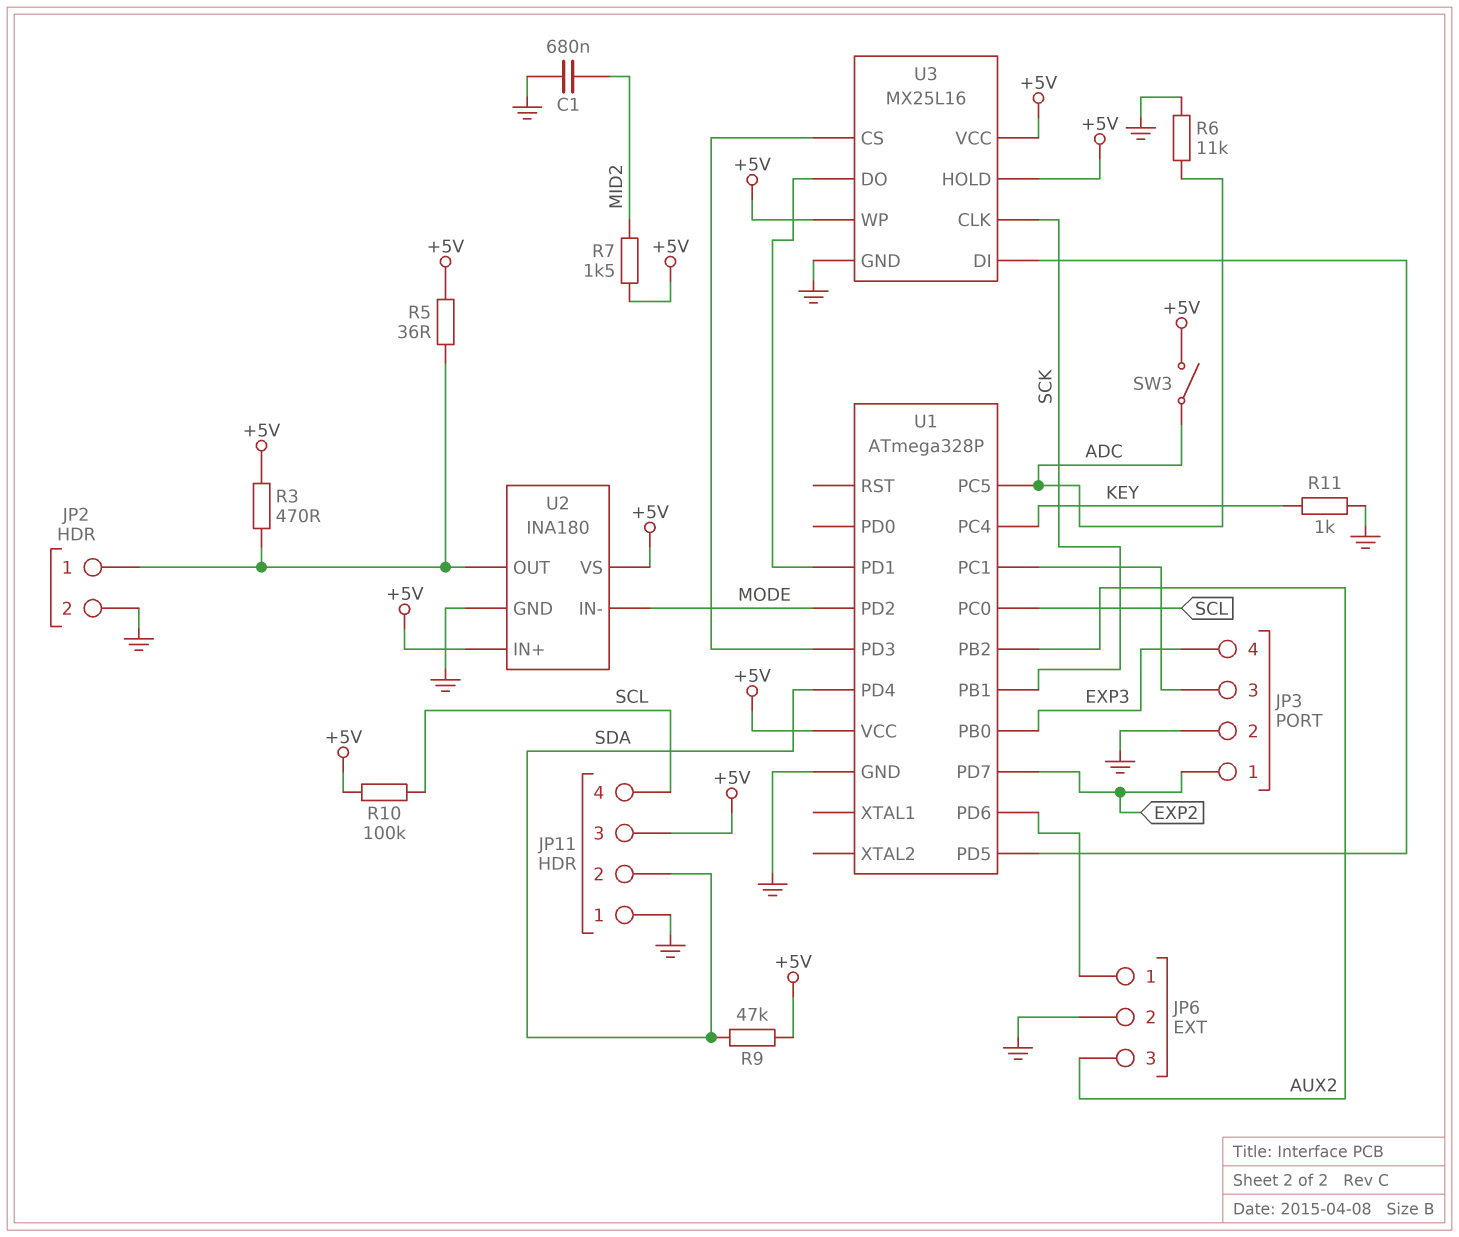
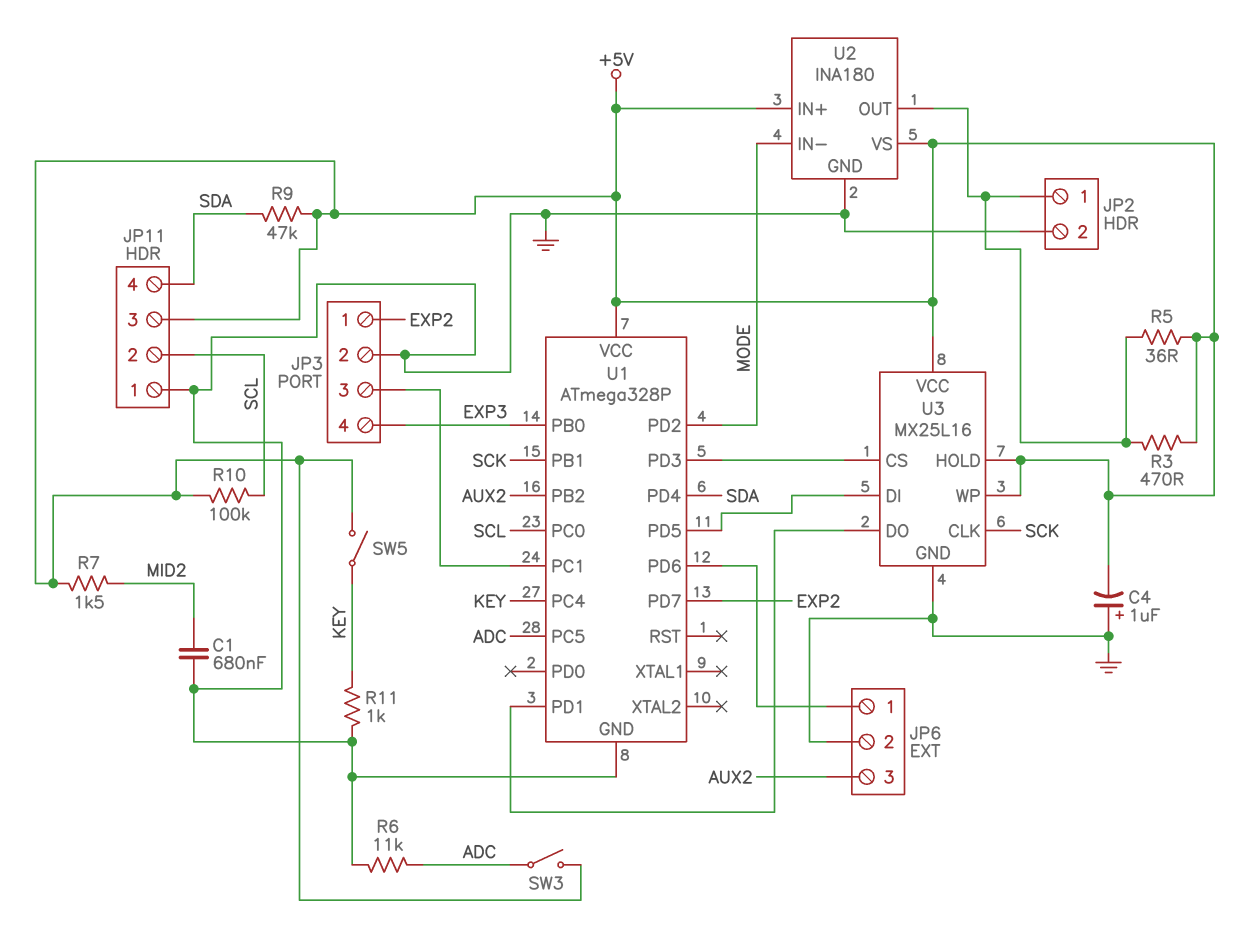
C4: none -> 1uF (plus GND, minus +5V)
JP11 pin 2: SDA -> SCL
JP11 pin 4: SCL -> SDA
SW5: none -> switch (+5V, KEY)

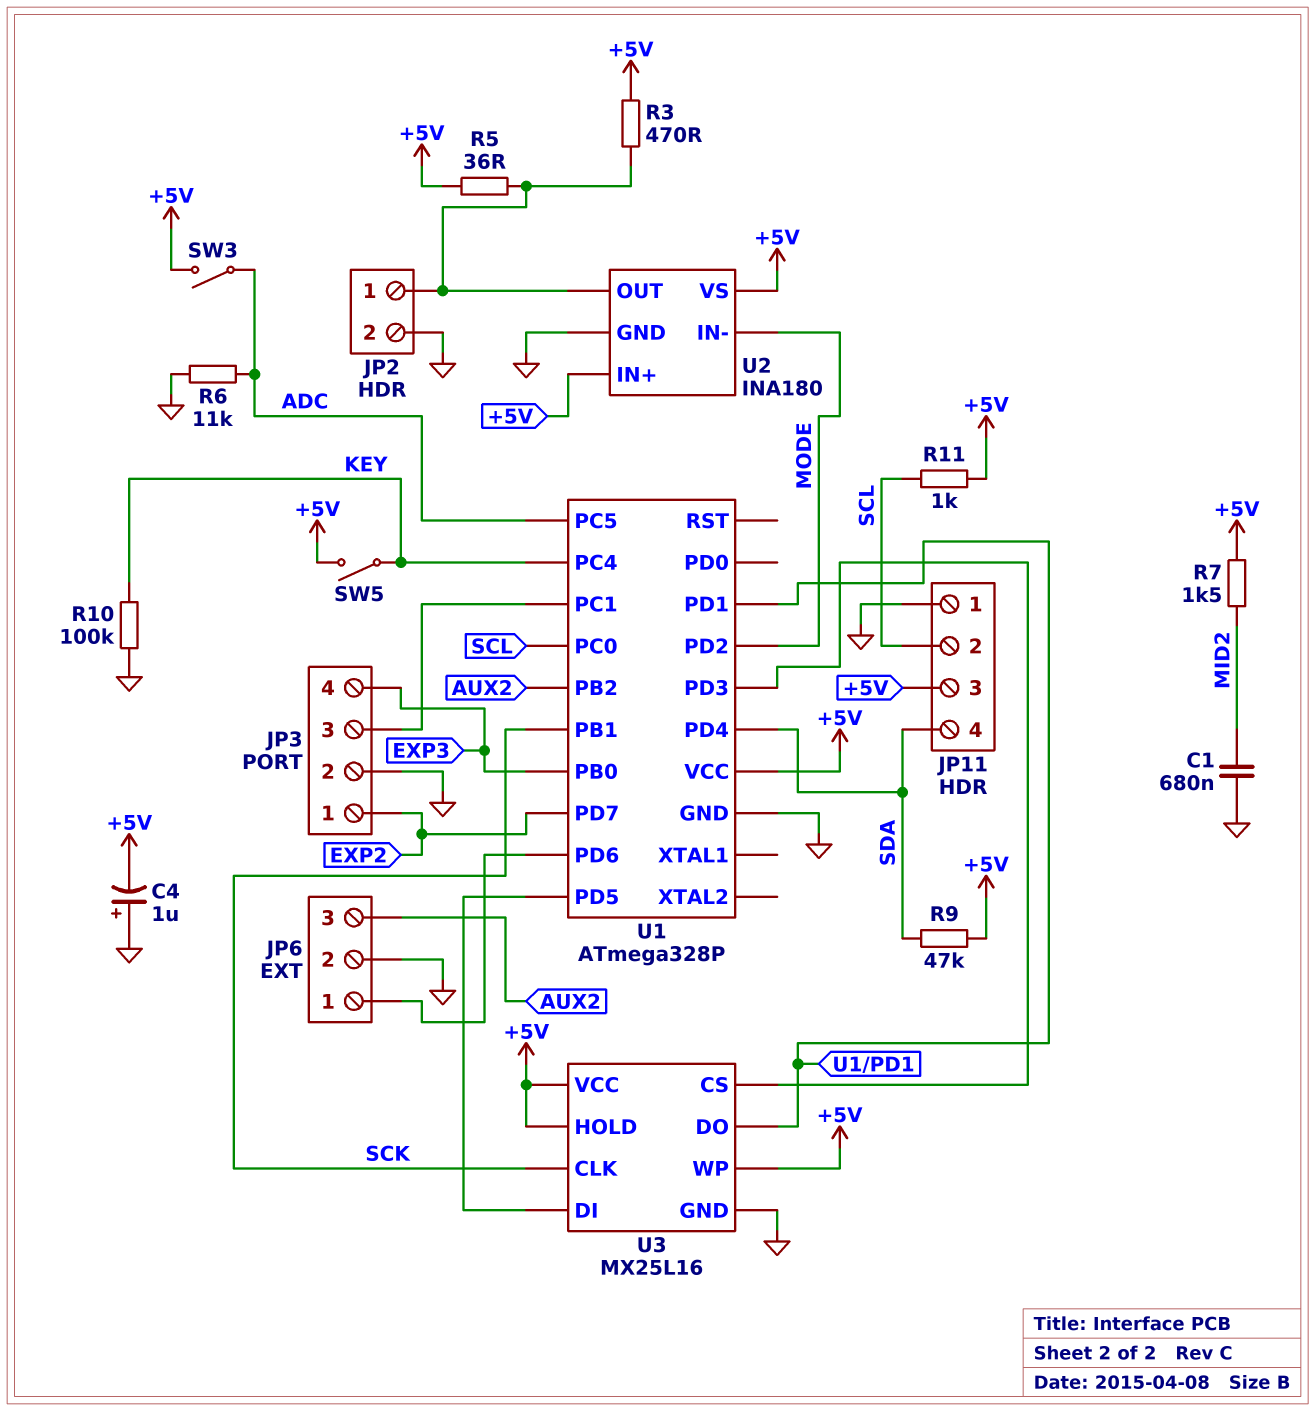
R10: 100k (+5V, SCL) -> 100k (GND, KEY)
R11: 1k (GND, KEY) -> 1k (+5V, SCL)

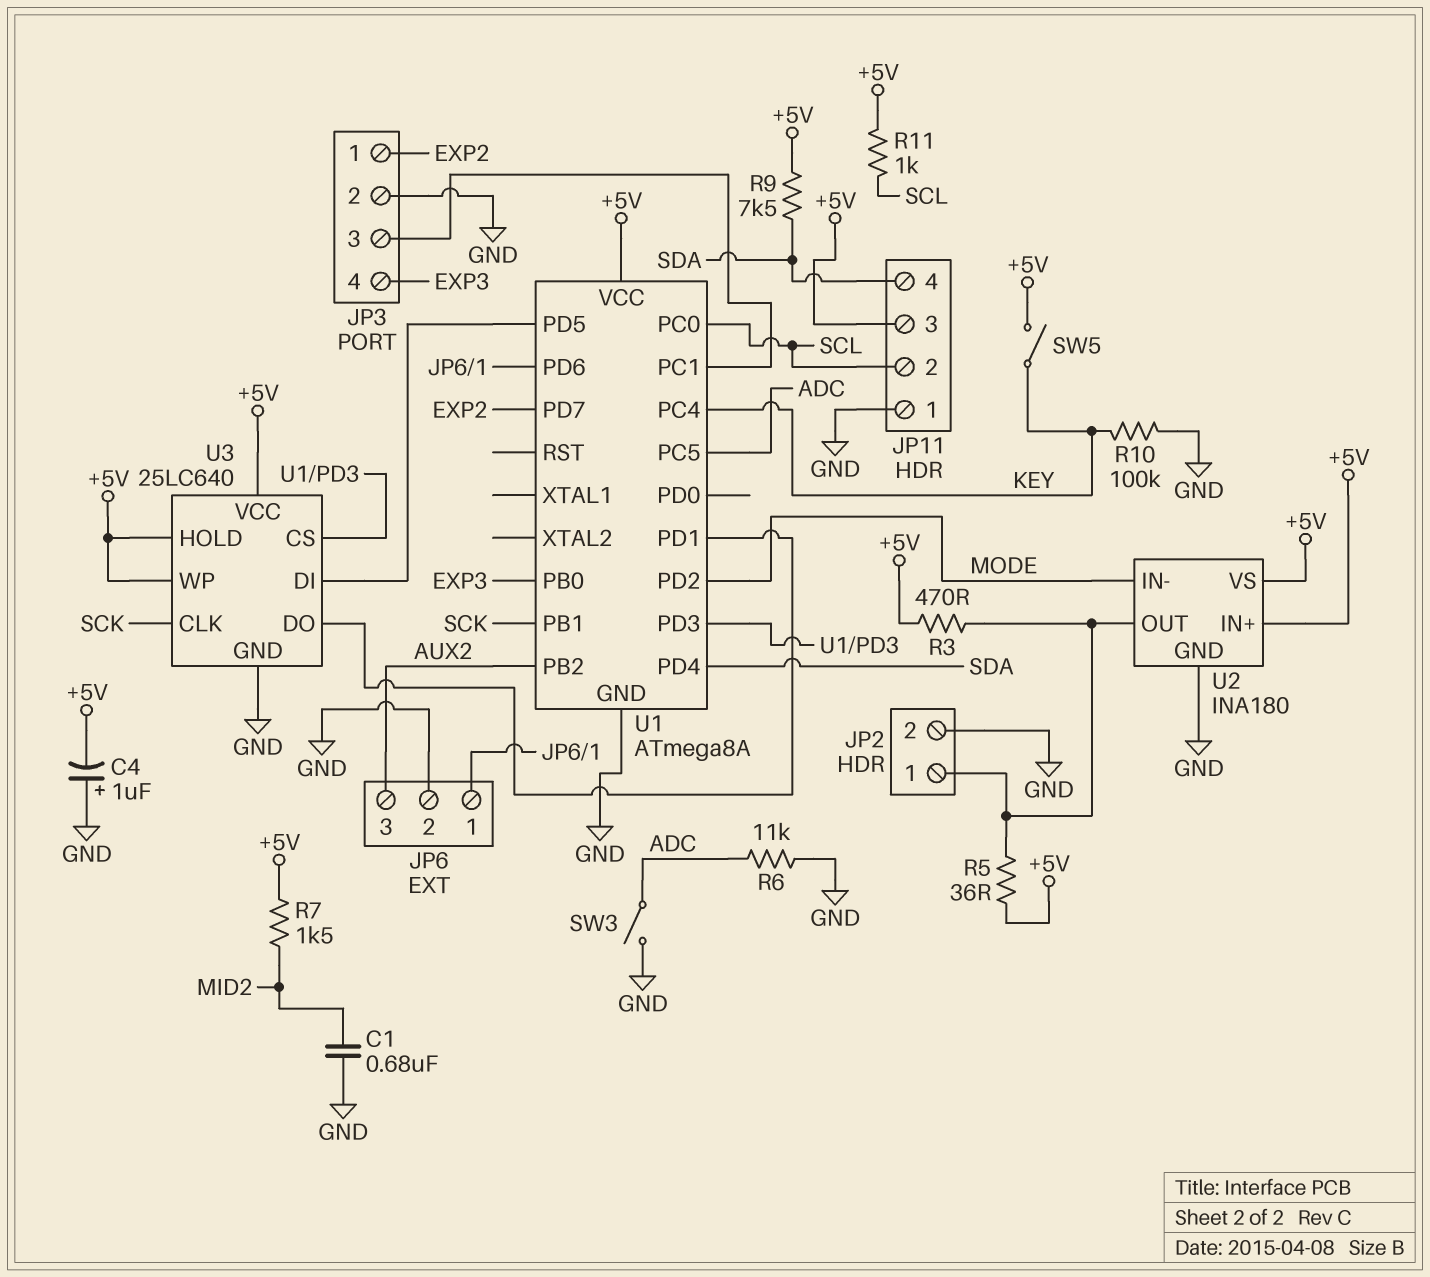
R9: 47k (+5V, SDA) -> 7.5k (+5V, SDA)
SW3: switch (+5V, ADC) -> switch (ADC, GND)
U1: ATmega328P -> ATmega8A
U3: MX25L16 -> 25LC640

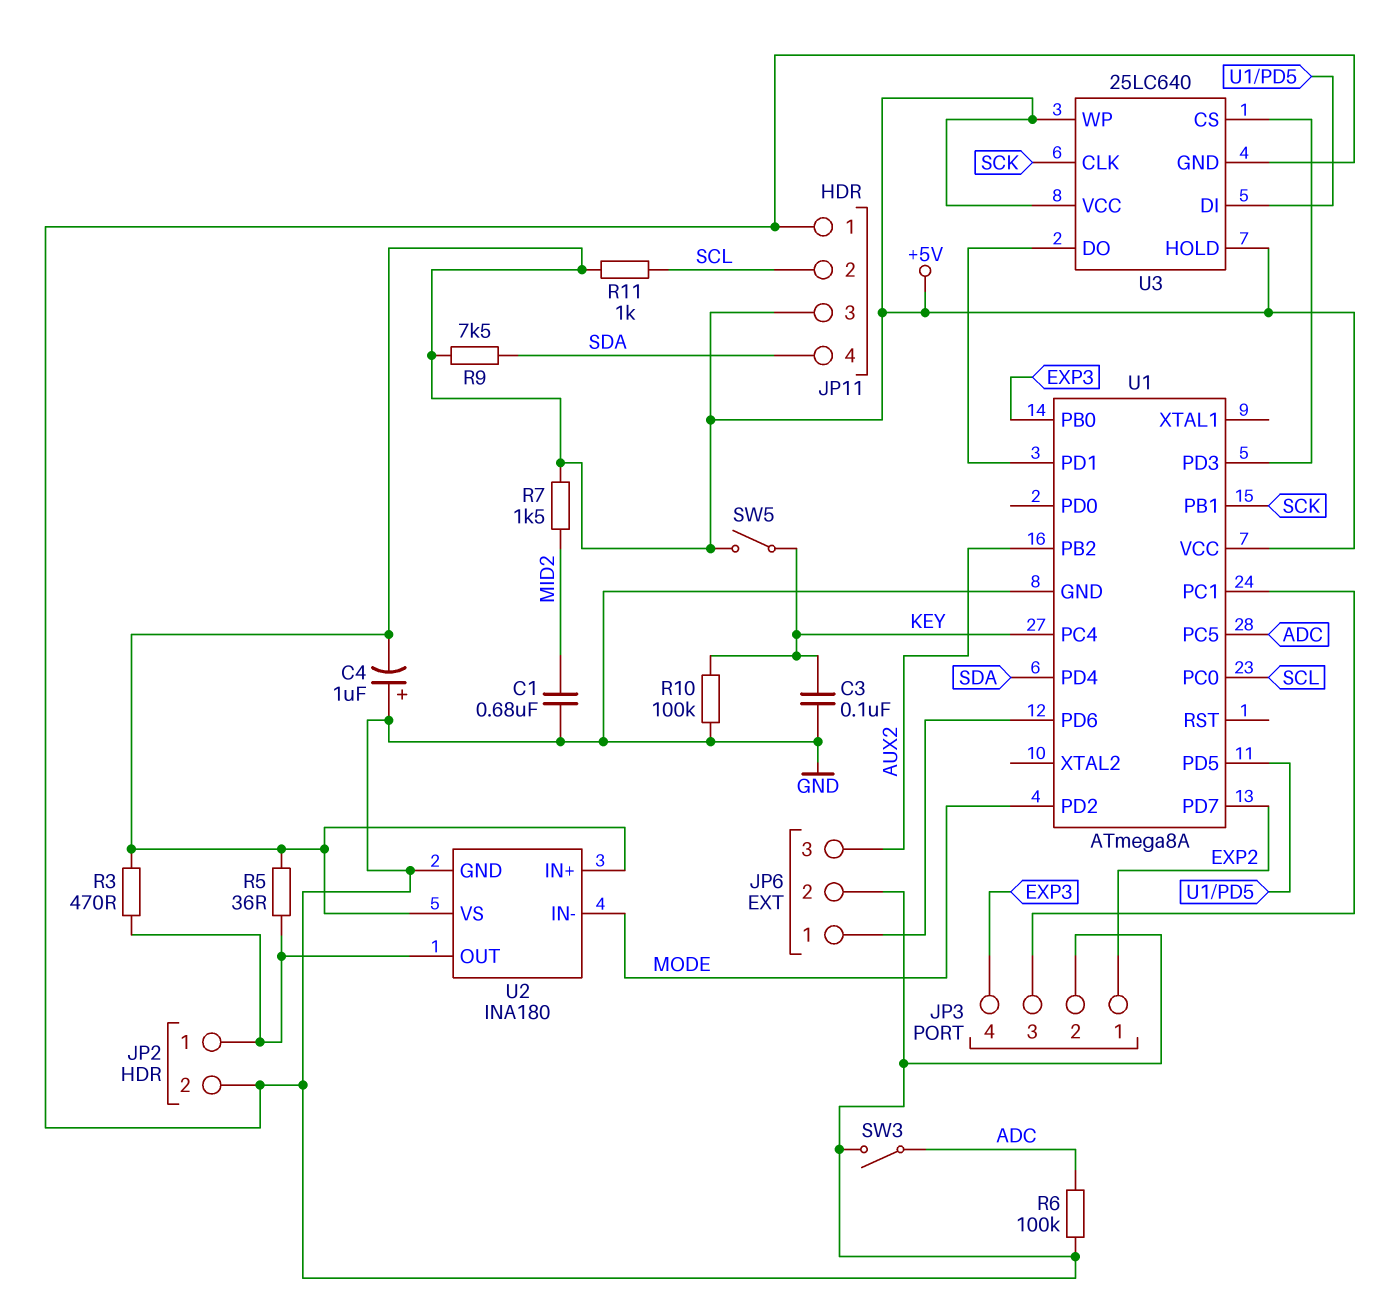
C3: none -> 100nF (GND, KEY)
R6: 11k (ADC, GND) -> 100k (ADC, GND)

